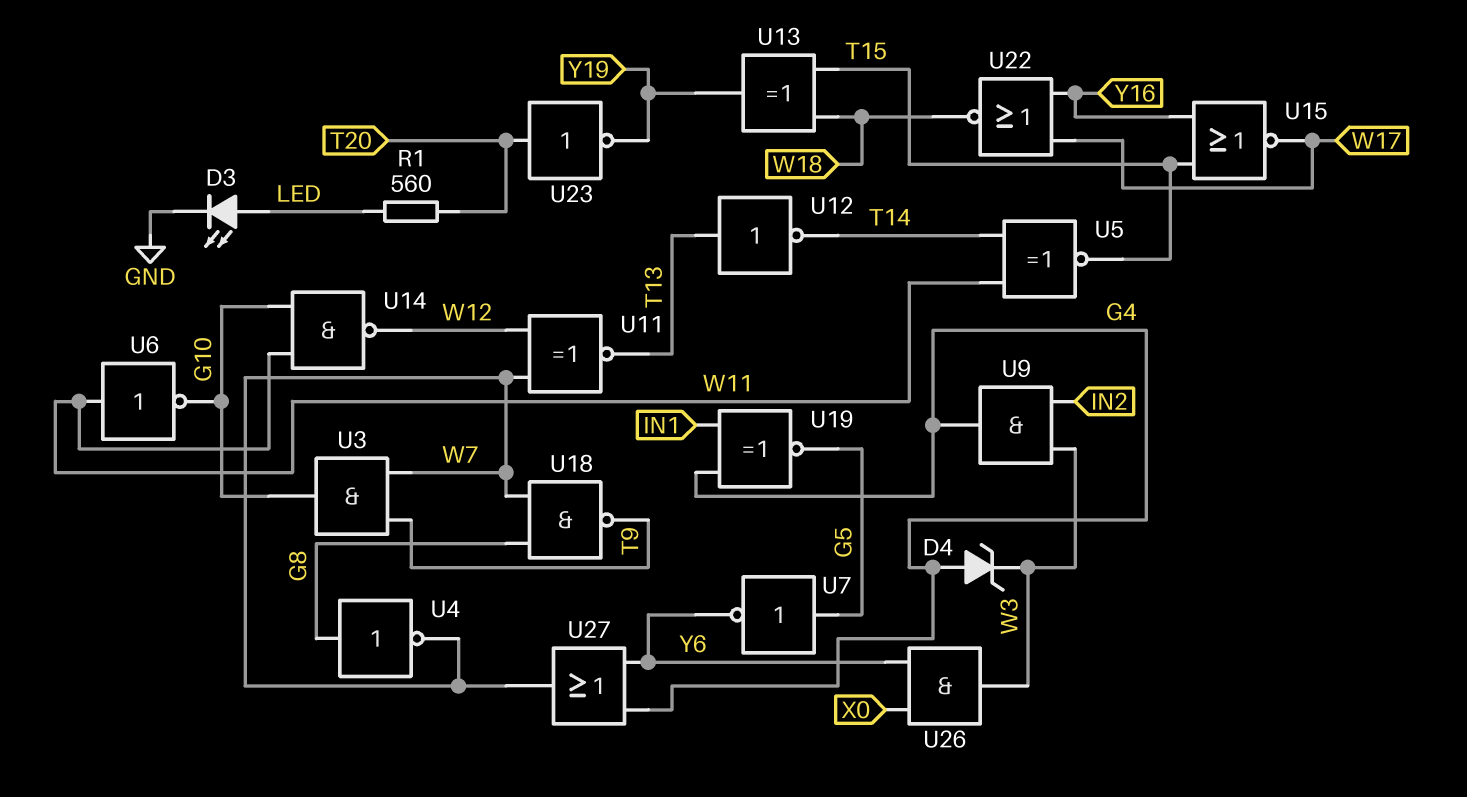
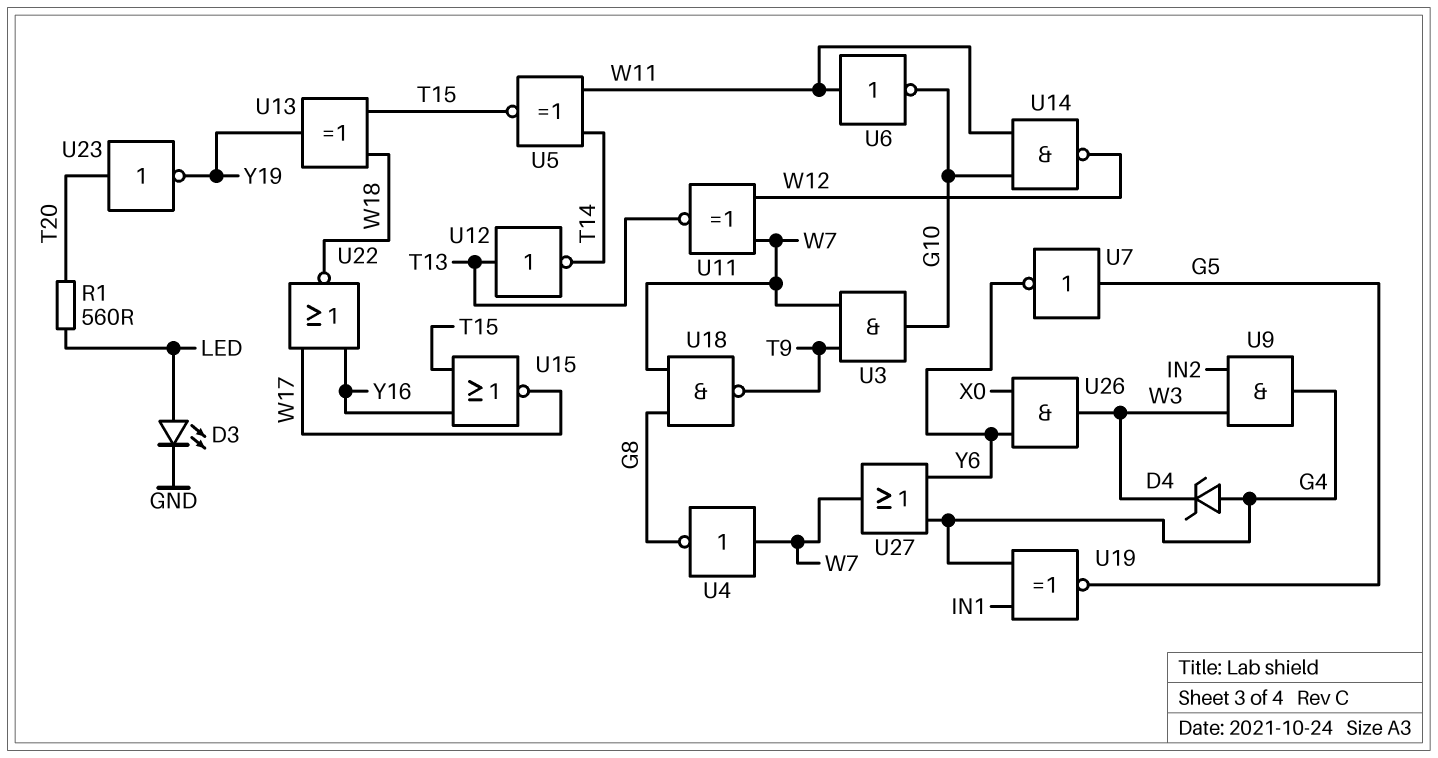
U4: NOT (in G8, out W7) -> NOT (in W7, out G8)

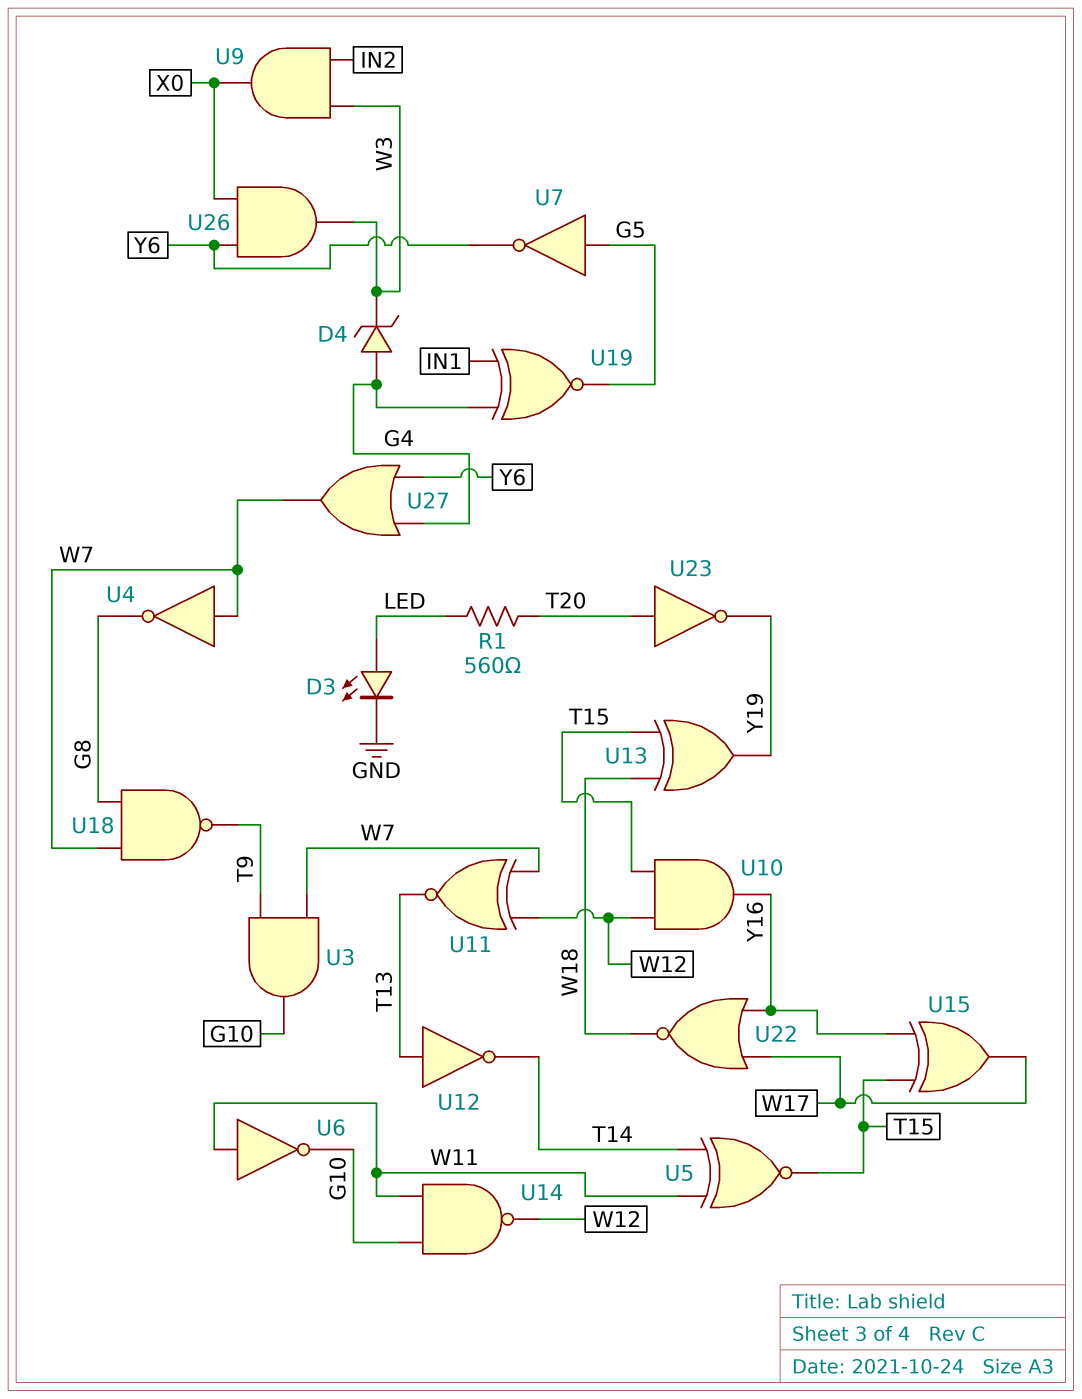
U9: AND (in IN2, in W3, out G4) -> AND (in IN2, in W3, out X0)
U10: none -> AND (in T15, in W12, out Y16)
U15: NOR (in T15, in Y16, out W17) -> XOR (in T15, in Y16, out W17)

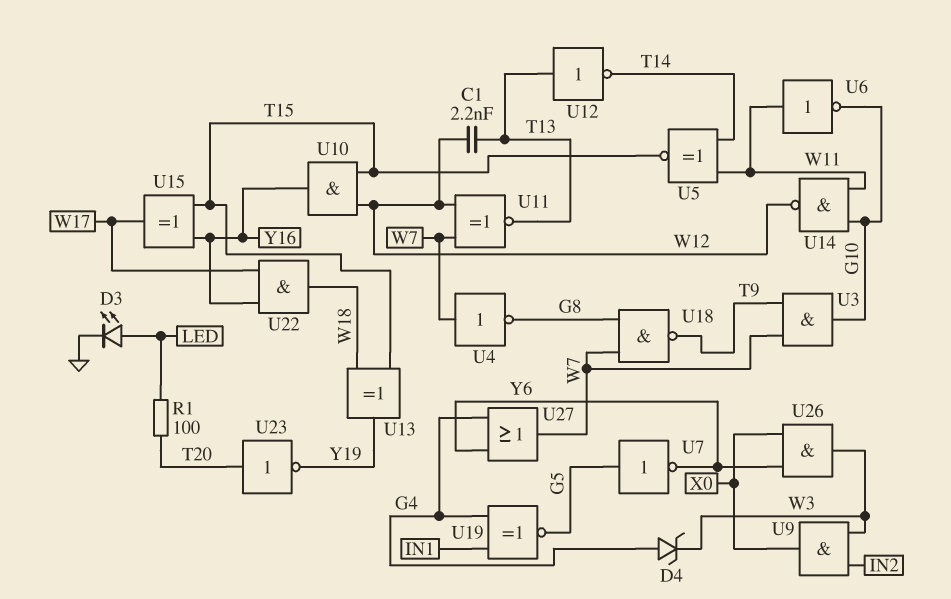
C1: none -> 2.2nF (T13, W12)
R1: 560 (LED, T20) -> 100 (LED, T20)
U22: NOR (in W17, in Y16, out W18) -> AND (in W17, in Y16, out W18)

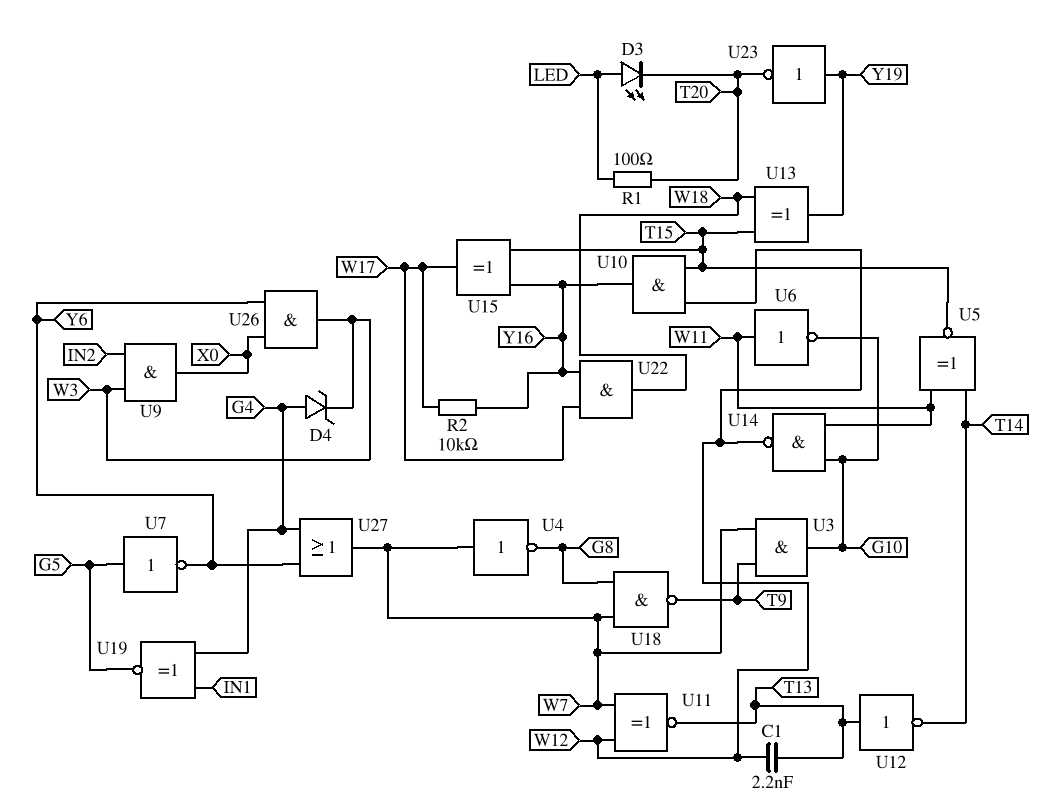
D3: LED (A LED, K GND) -> LED (A LED, K T20)
R2: none -> 10k (W17, Y16)
U23: NOT (in T20, out Y19) -> NOT (in Y19, out T20)

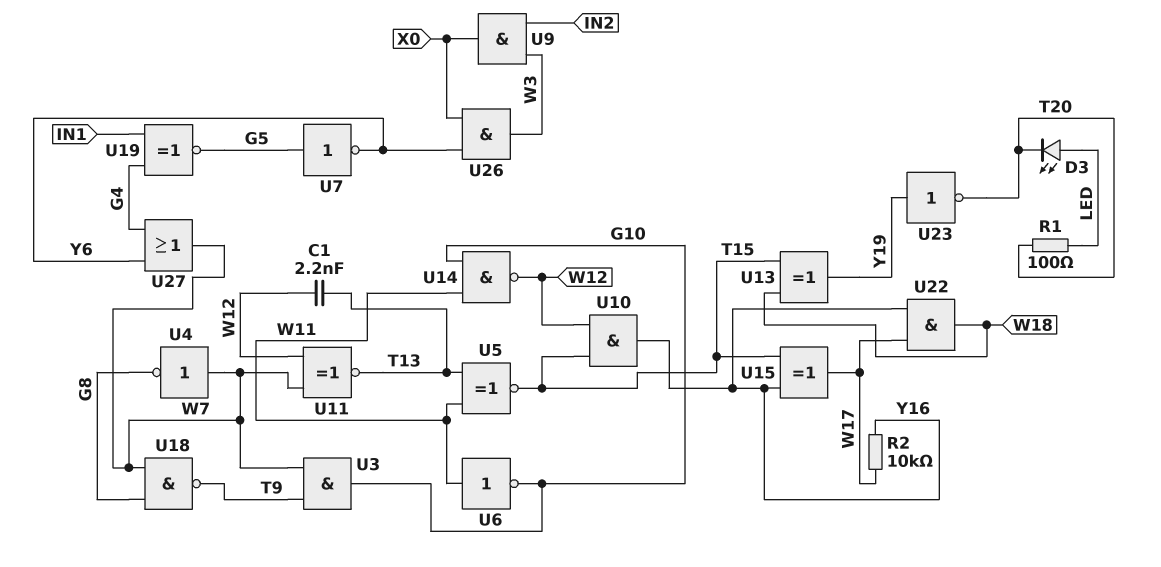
D4: zener (A G4, K W3) -> none
U5: XNOR (in T14, in W11, out T15) -> XNOR (in T13, in W11, out T15)
U12: NOT (in T13, out T14) -> none

